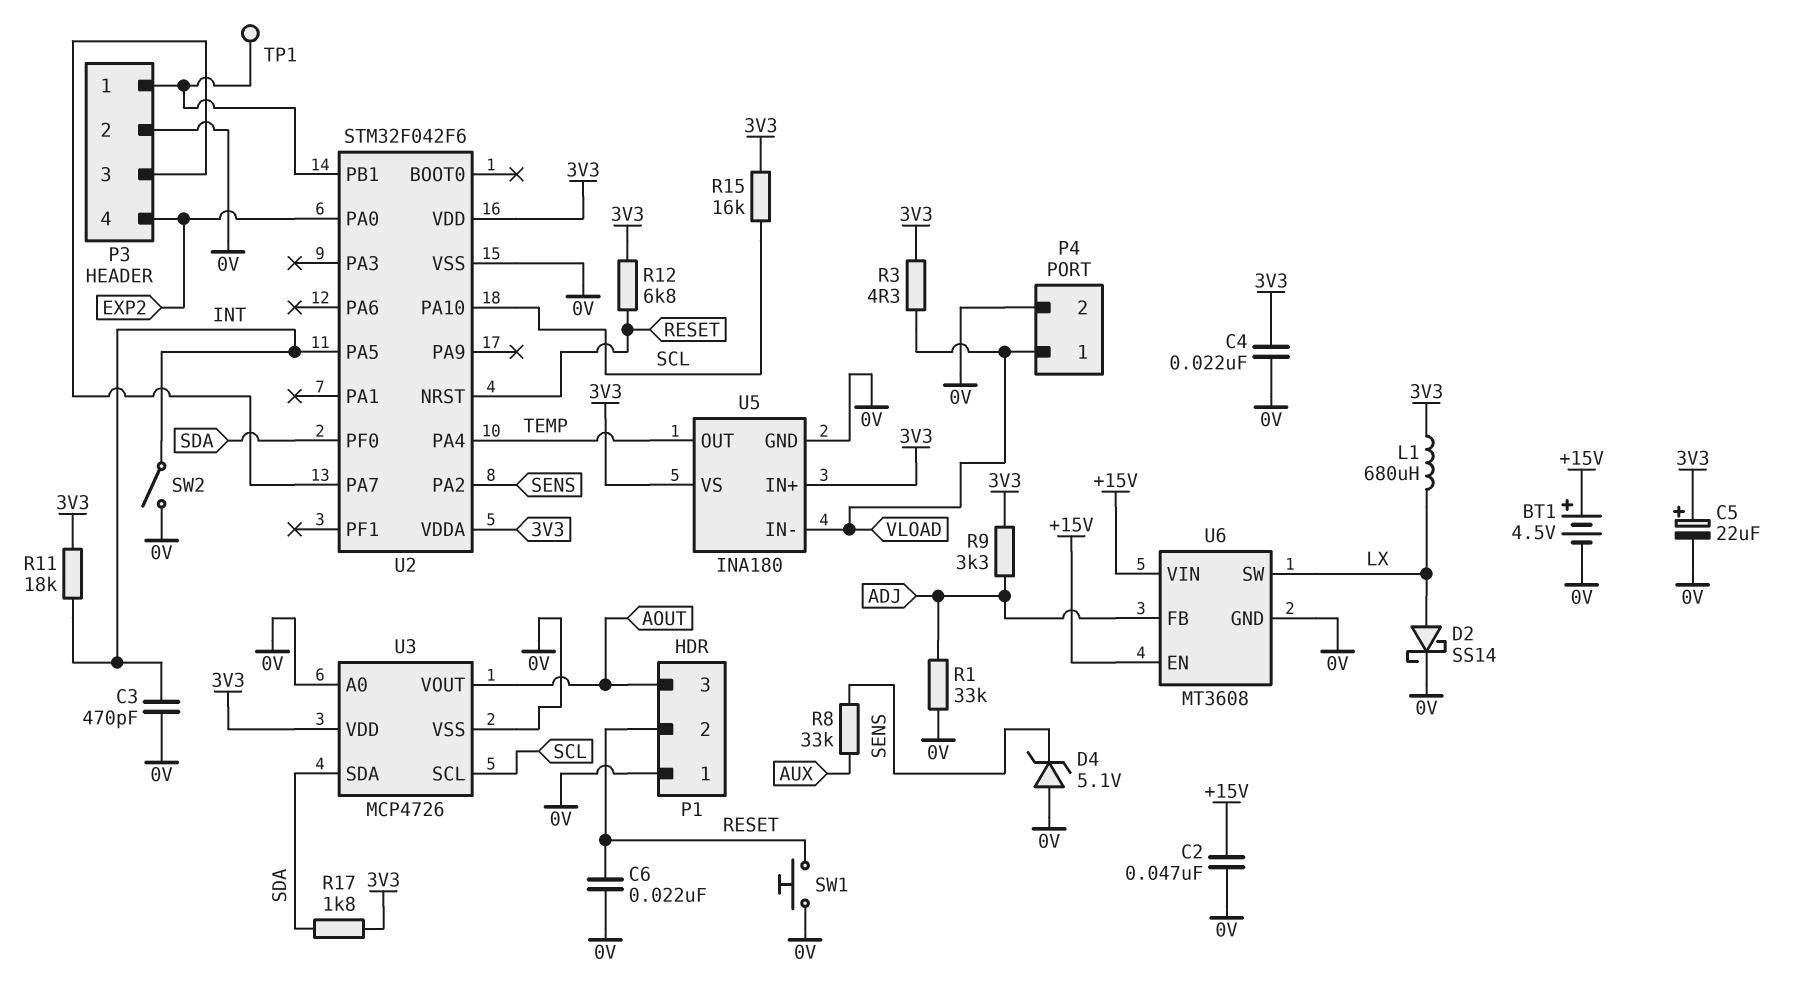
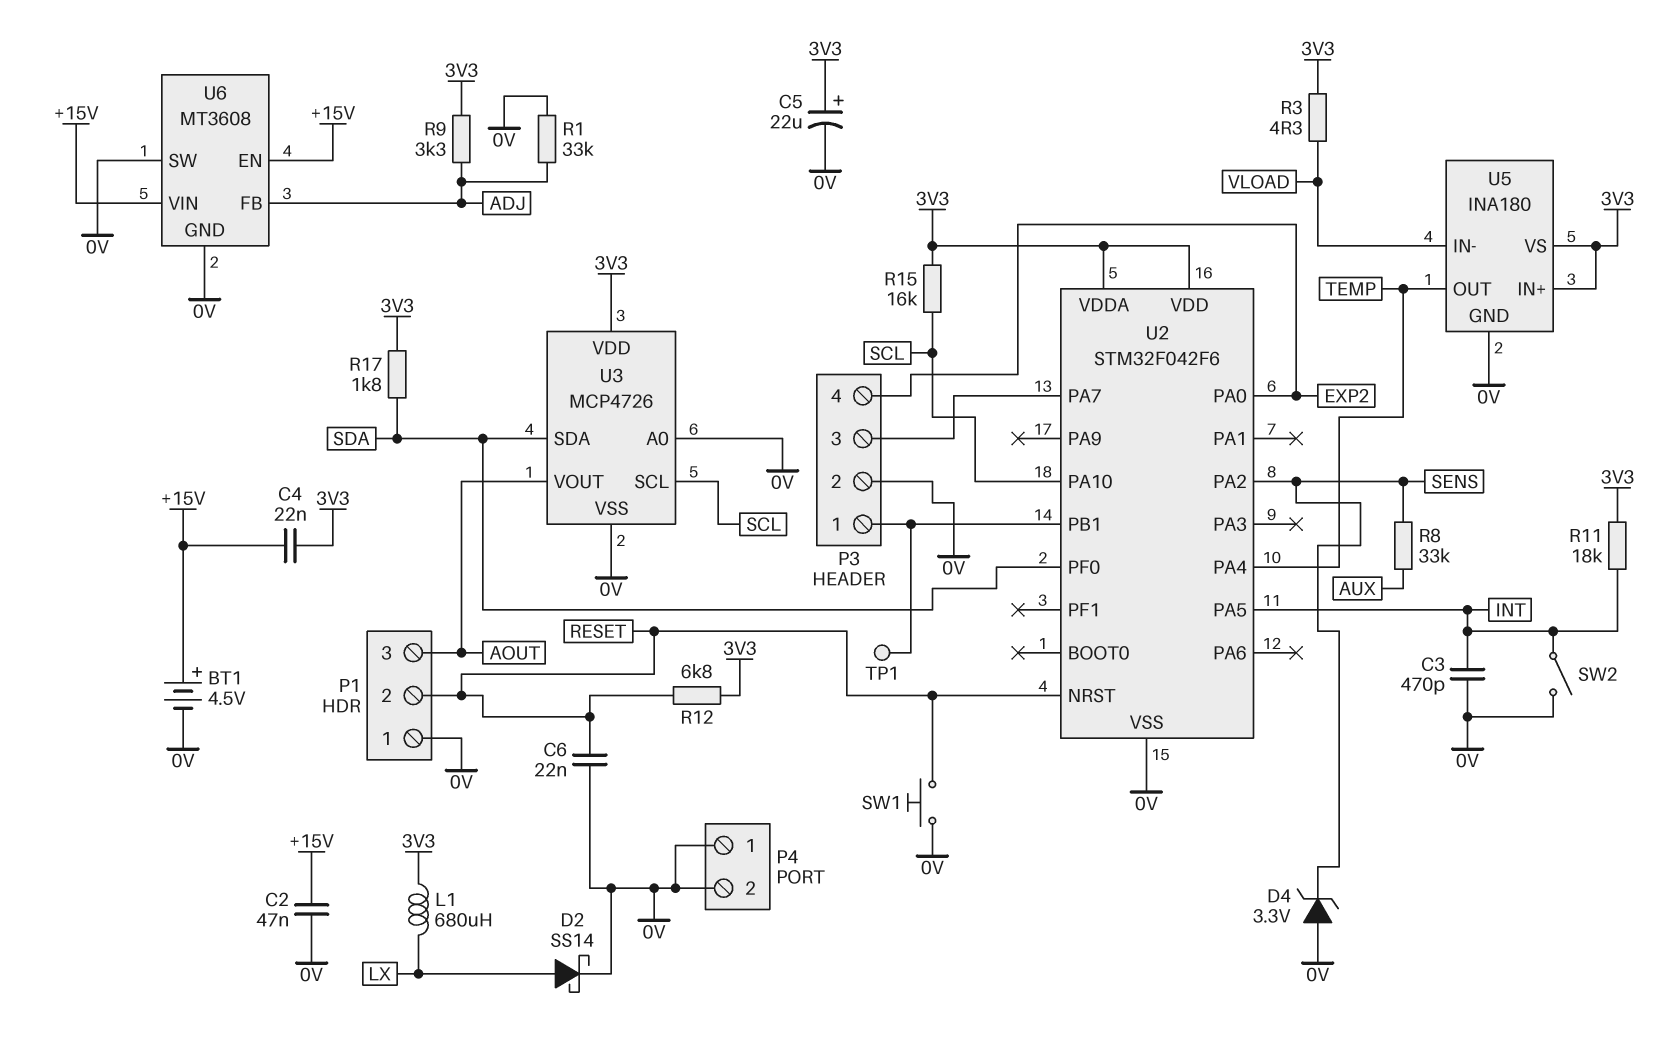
C4: 22nF (0V, 3V3) -> 22nF (+15V, 3V3)
D4: zener 5.1V (A 0V, K SENS) -> zener 3.3V (A 0V, K SENS)
P4 pin 1: VLOAD -> 0V
U6 pin SW: LX -> 0V

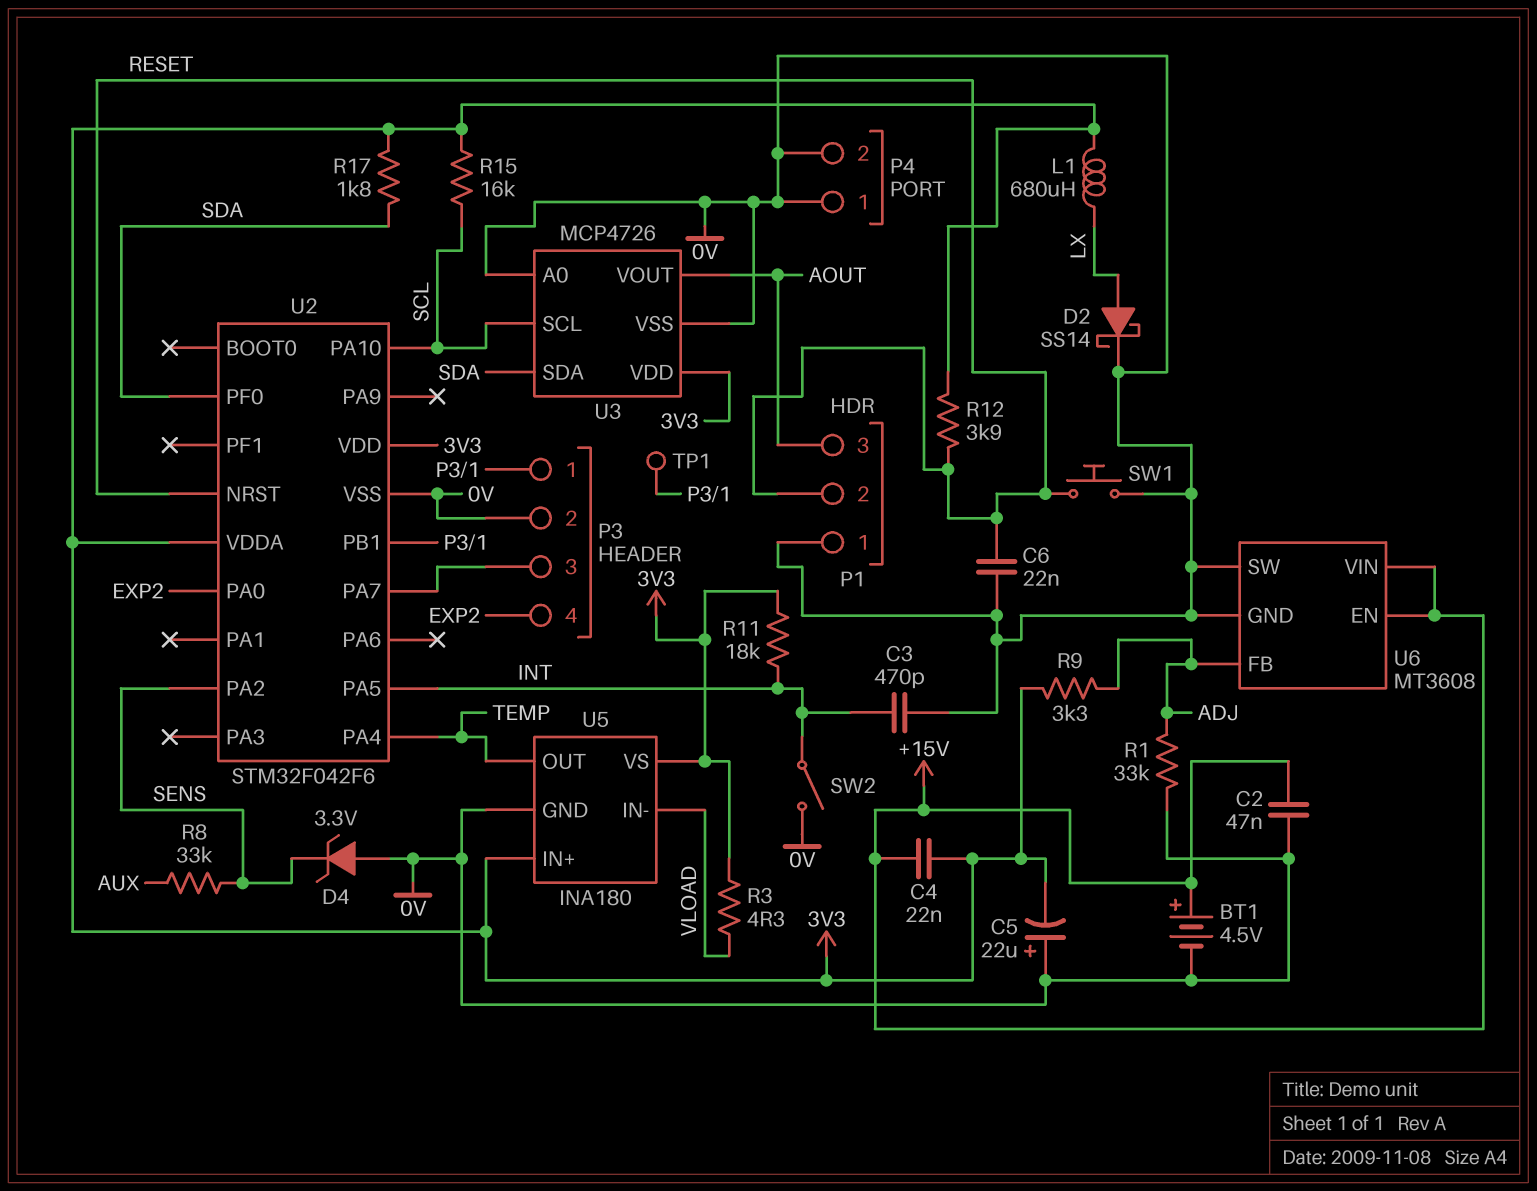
C5: 22uF (plus 3V3, minus 0V) -> 22uF (plus 0V, minus 3V3)
R12: 6.8k (3V3, RESET) -> 3.9k (3V3, RESET)

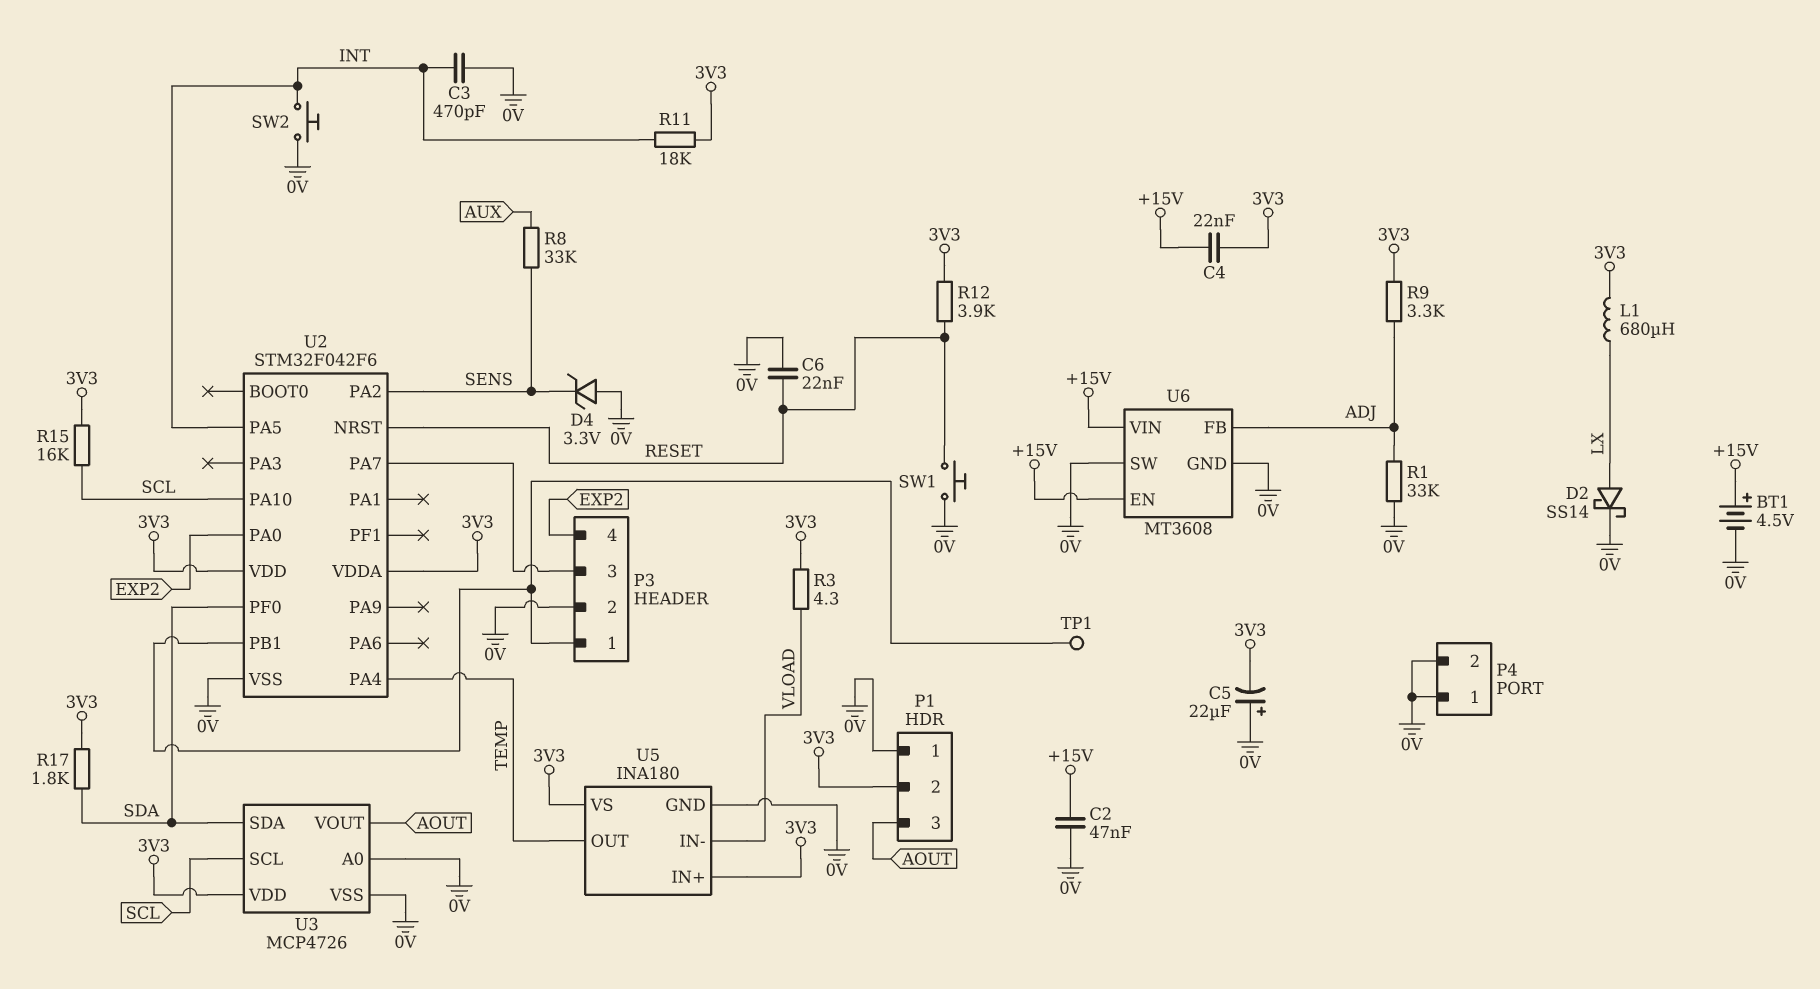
P1 pin 2: RESET -> 3V3
SW2: switch (0V, INT) -> button (0V, INT)

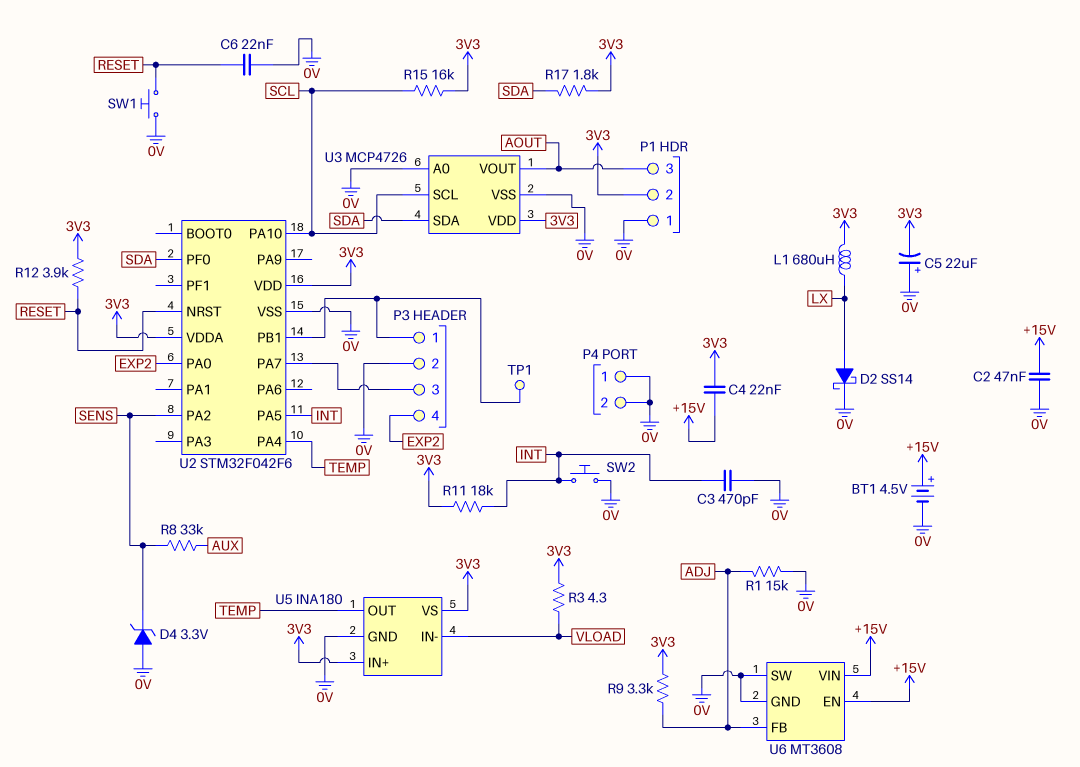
R1: 33k (0V, ADJ) -> 15k (0V, ADJ)

